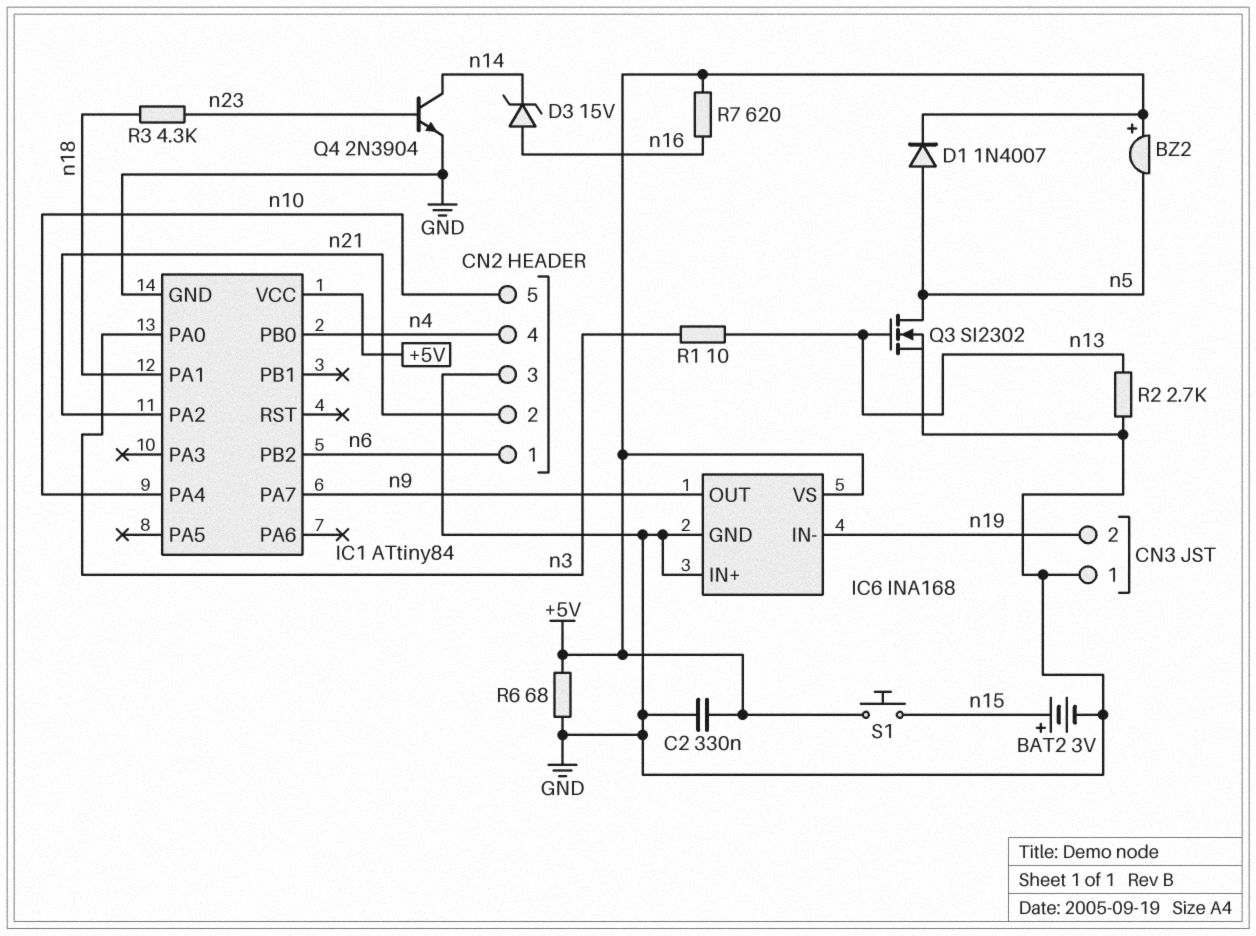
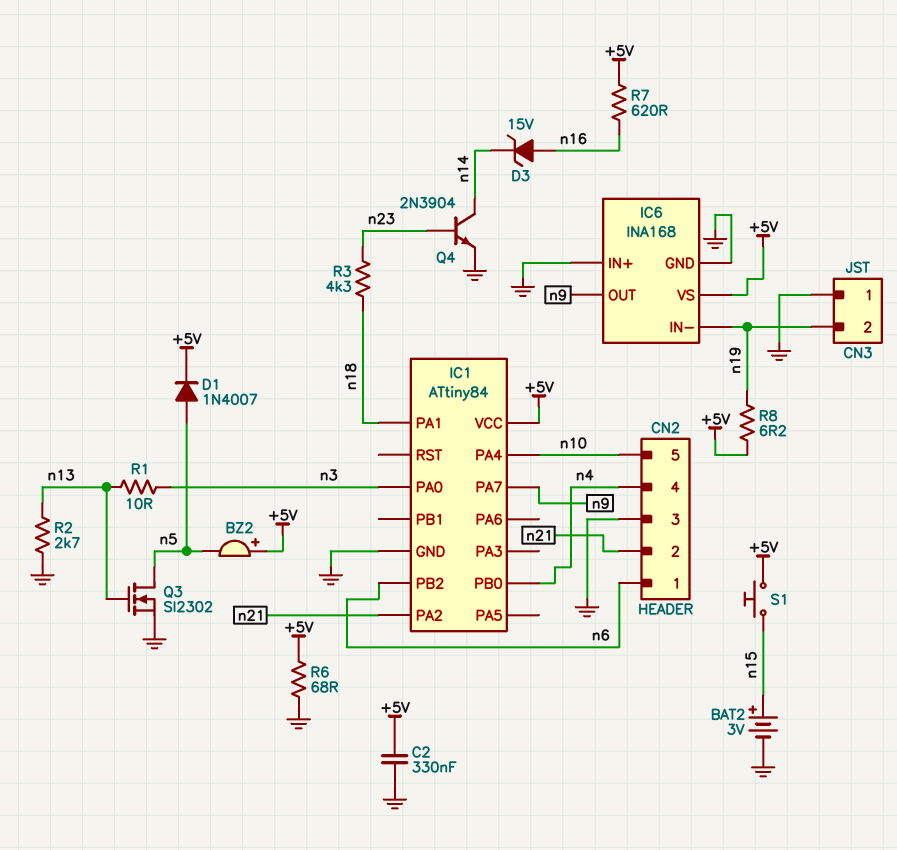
R8: none -> 6.2 (+5V, n19)

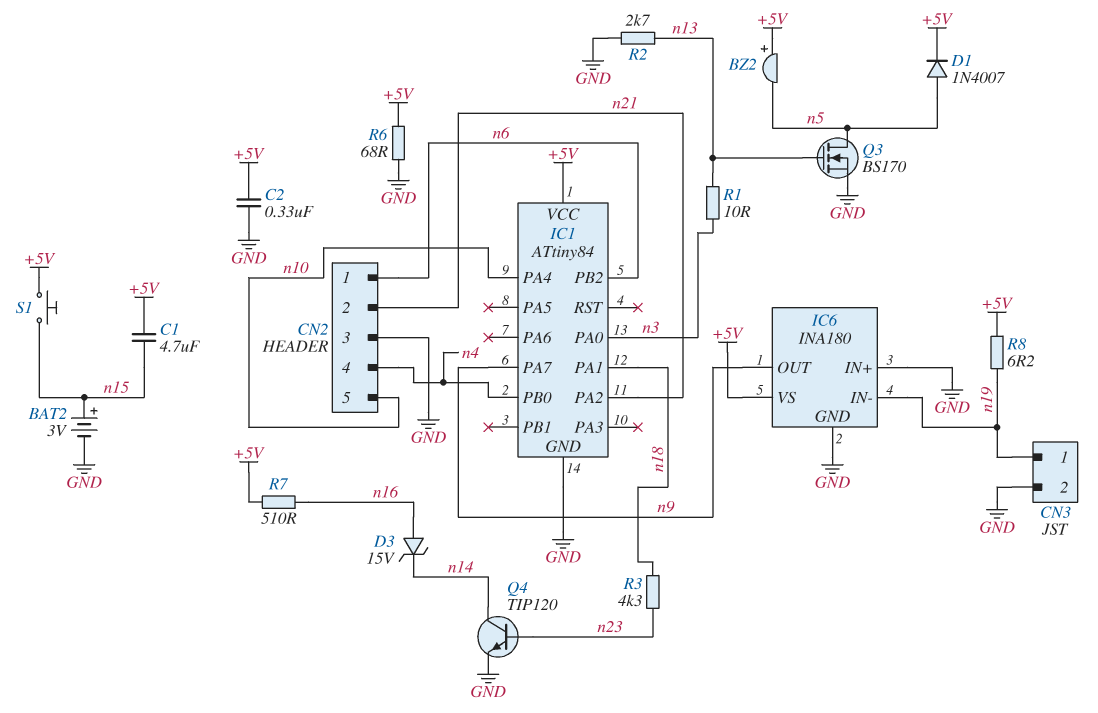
C1: none -> 4.7uF (+5V, n15)
CN3 pin 1: GND -> n19
CN3 pin 2: n19 -> GND
IC6: INA168 -> INA180
Q3: NMOS SI2302 (G n13, D n5, S GND) -> NMOS BS170 (G n13, D n5, S GND)
Q4: NPN 2N3904 (B n23, C n14, E GND) -> NPN TIP120 (B n23, C n14, E GND)
R7: 620 (+5V, n16) -> 510 (+5V, n16)

